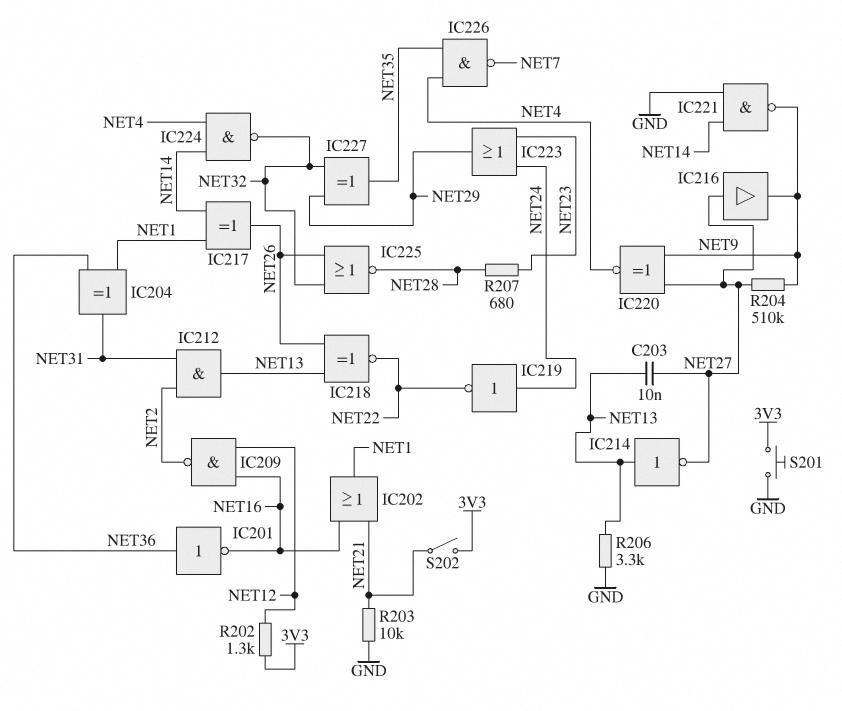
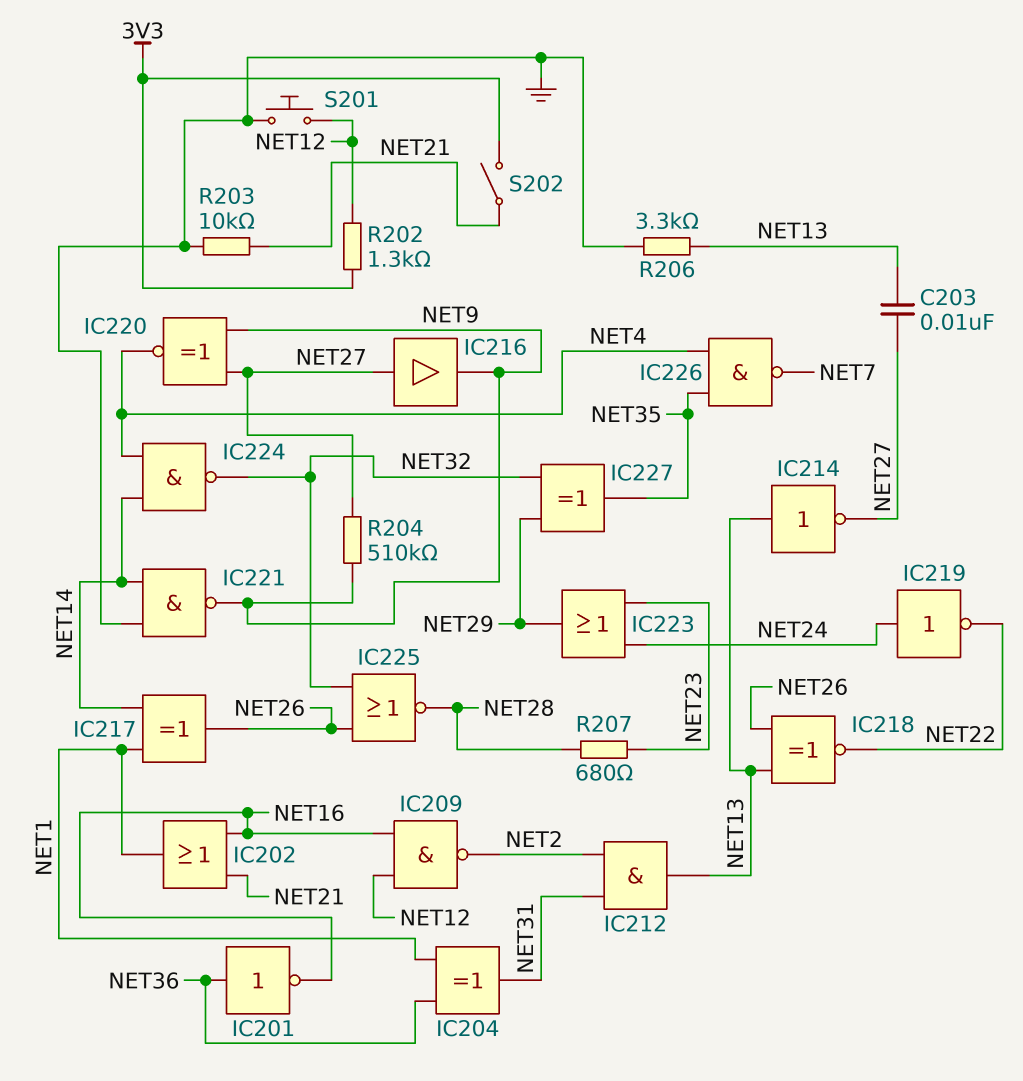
S201: button (3V3, GND) -> button (GND, NET12)

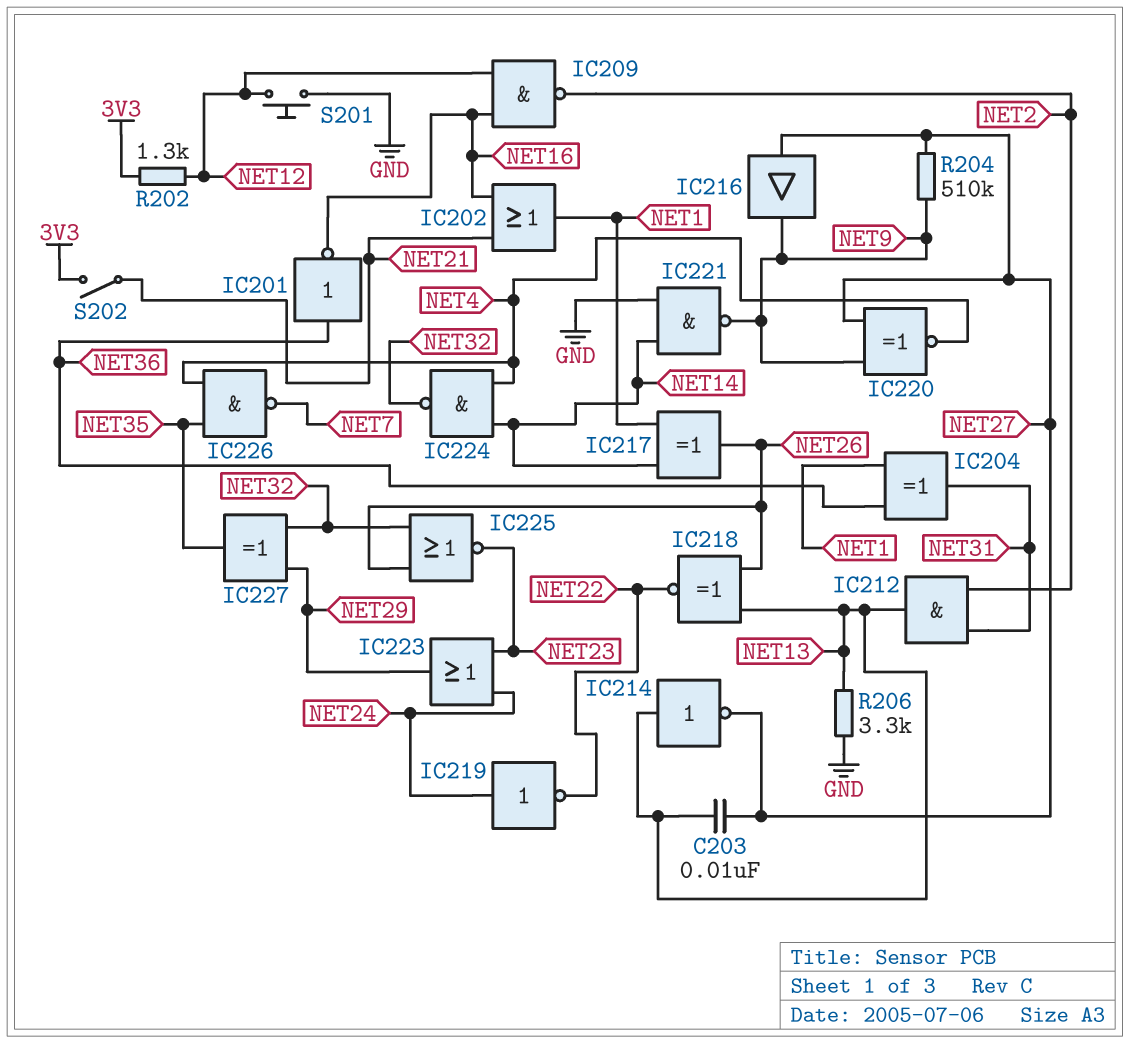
IC225: NOR (in NET26, in NET32, out NET28) -> NOR (in NET26, in NET32, out NET23)
R203: 10k (GND, NET21) -> none
R207: 680 (NET23, NET28) -> none

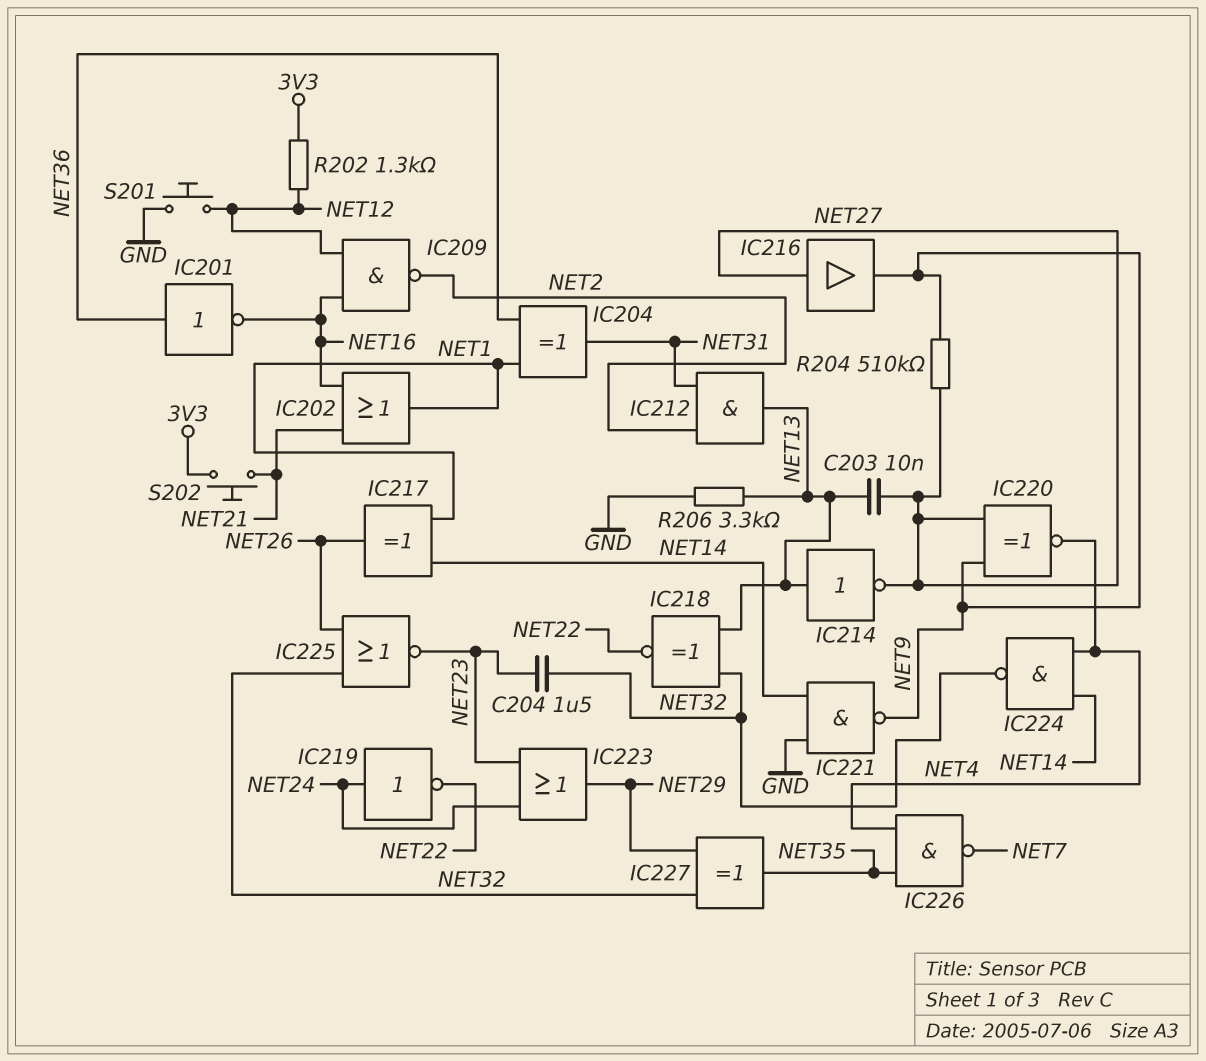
C204: none -> 1.5uF (NET23, NET32)
IC218: XNOR (in NET13, in NET26, out NET22) -> XNOR (in NET13, in NET32, out NET22)
S202: switch (3V3, NET21) -> button (3V3, NET21)

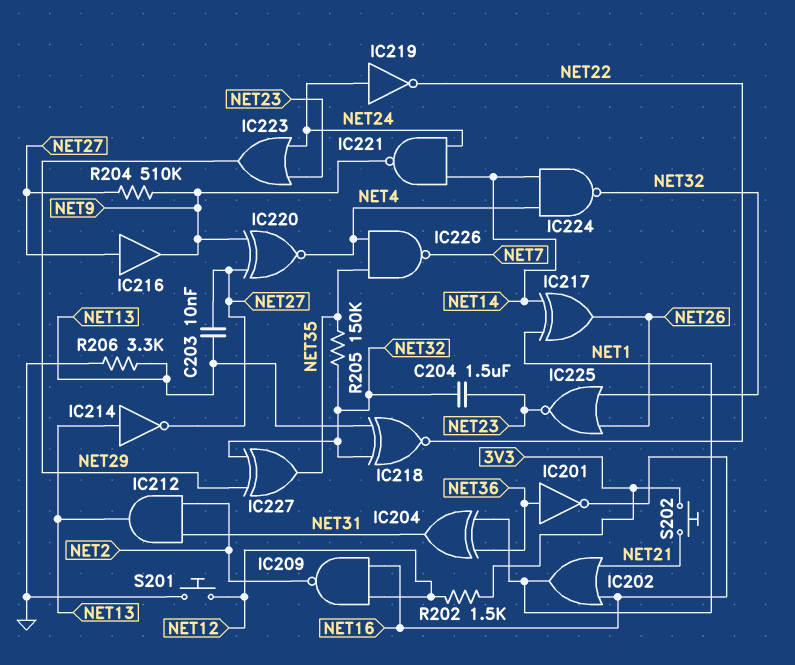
IC221: NAND (in GND, in NET14, out NET9) -> NAND (in NET14, in NET24, out NET9)
R202: 1.3k (3V3, NET12) -> 1.5k (3V3, NET12)
R205: none -> 150k (NET32, NET35)

